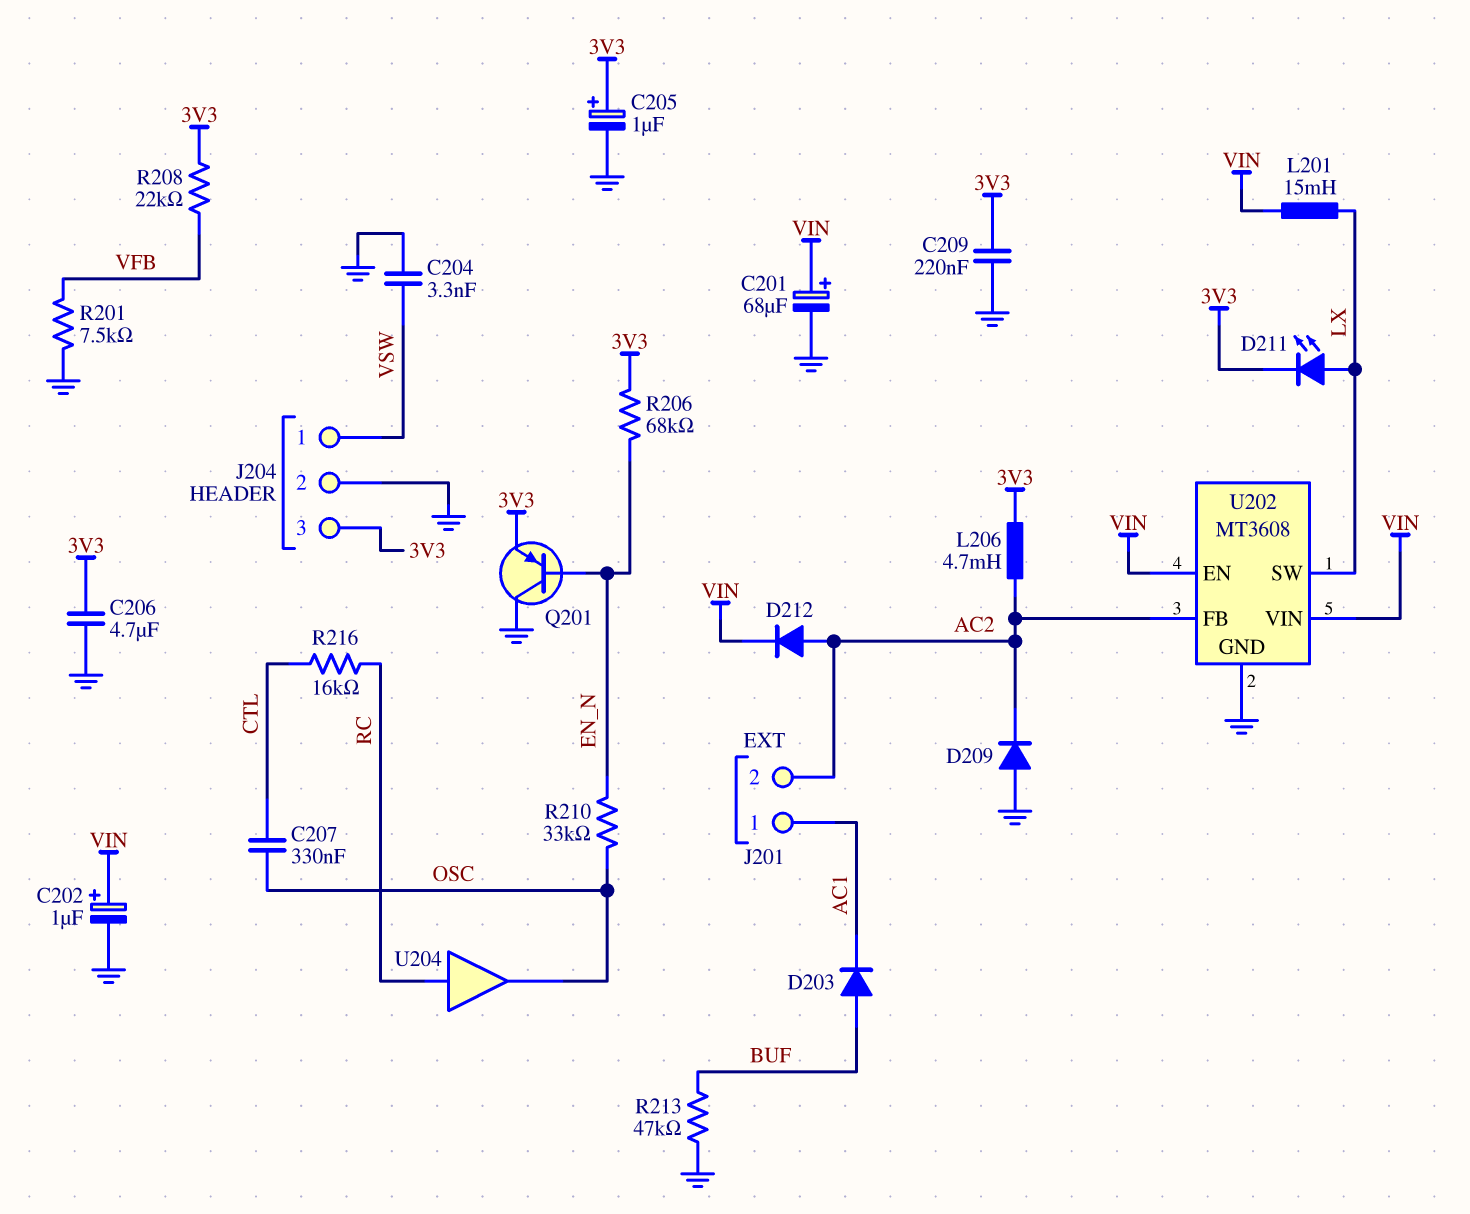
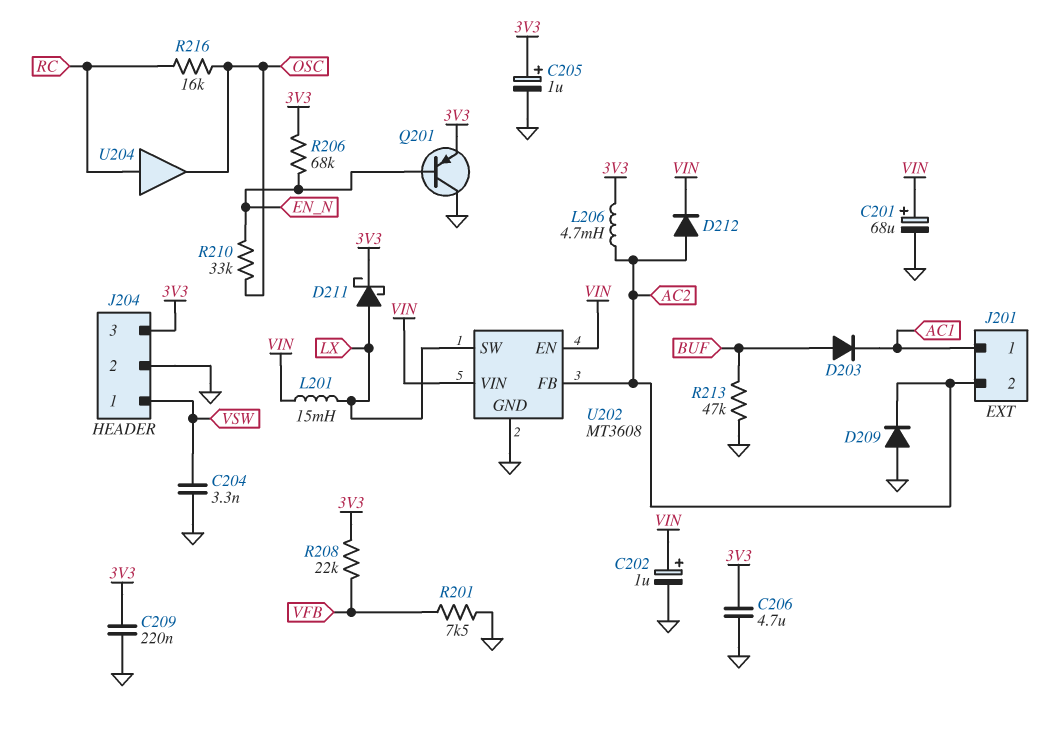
C207: 330nF (CTL, OSC) -> none
D211: LED (A LX, K 3V3) -> schottky (A LX, K 3V3)
R216: 16k (CTL, RC) -> 16k (OSC, RC)

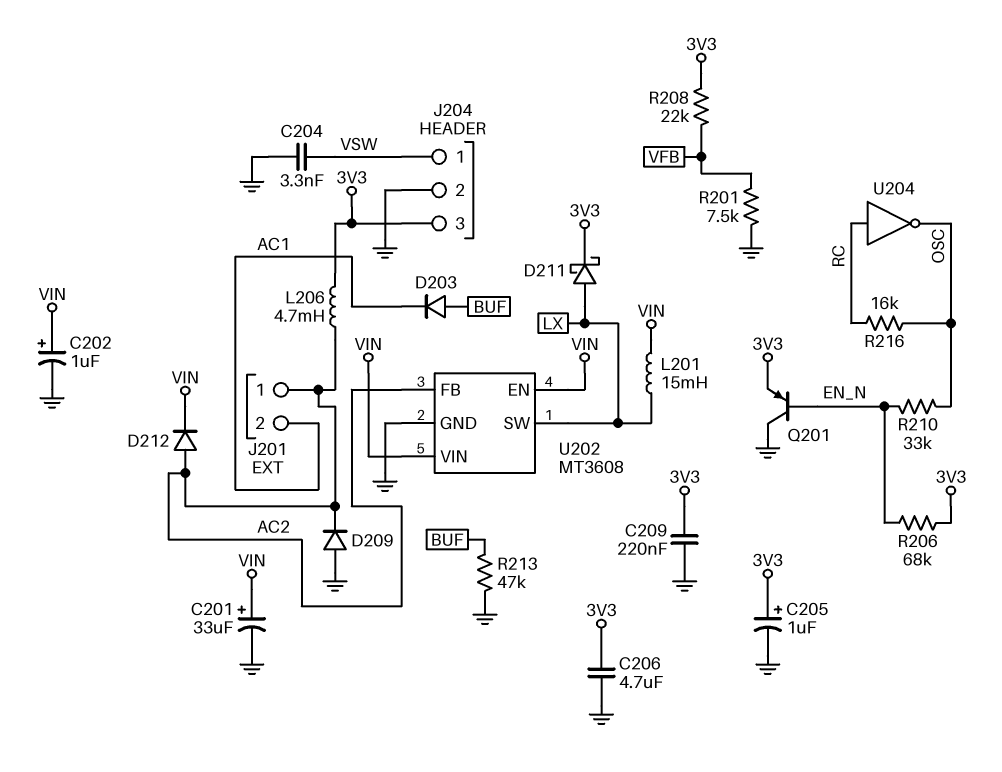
C201: 68uF (plus VIN, minus GND) -> 33uF (plus VIN, minus GND)
J201 pin 1: AC1 -> AC2
J201 pin 2: AC2 -> AC1
U204: buffer (in RC, out OSC) -> NOT (in RC, out OSC)

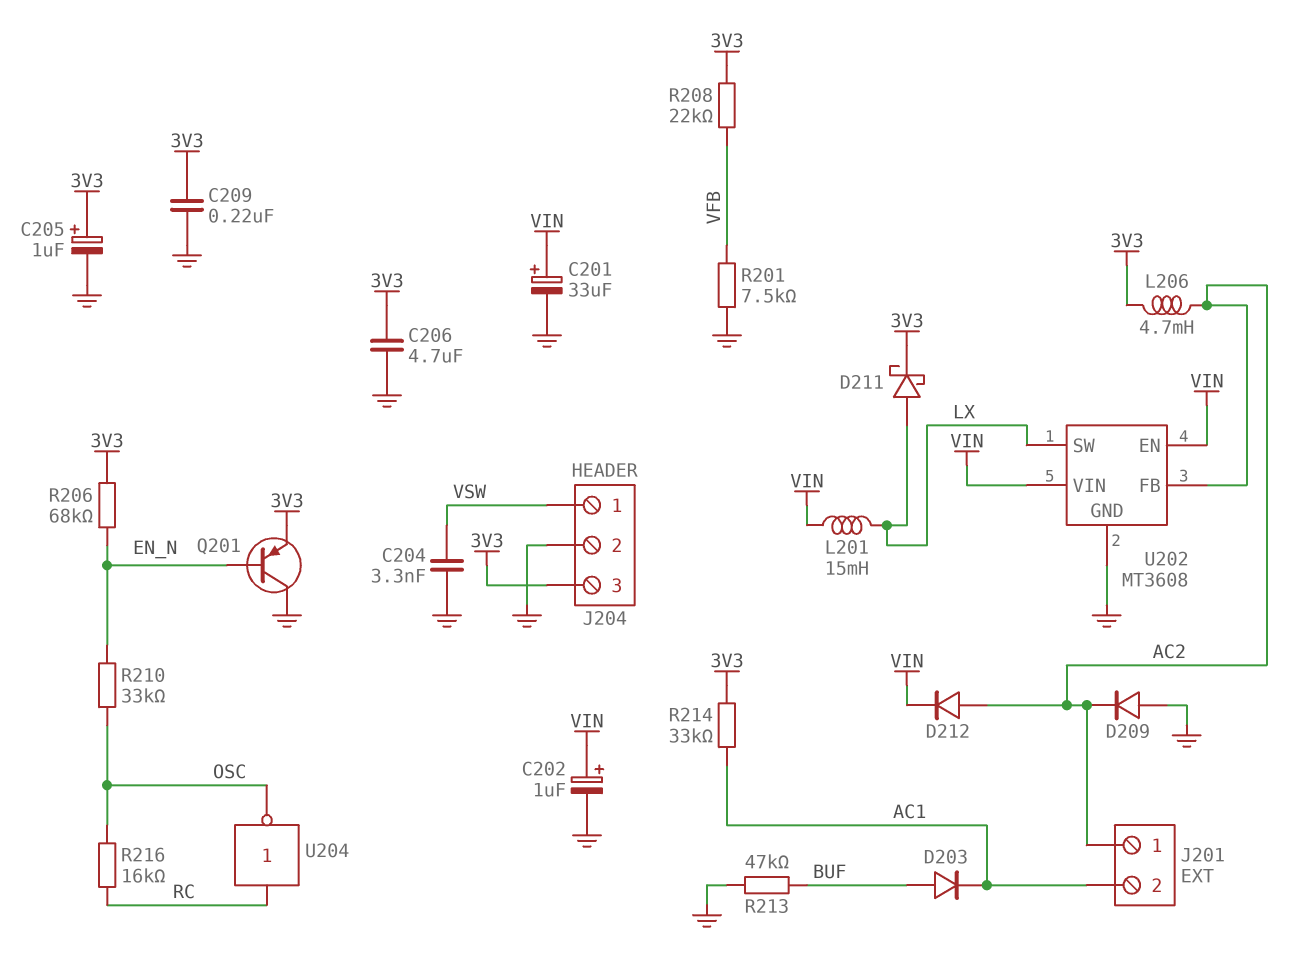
R214: none -> 33k (3V3, AC1)

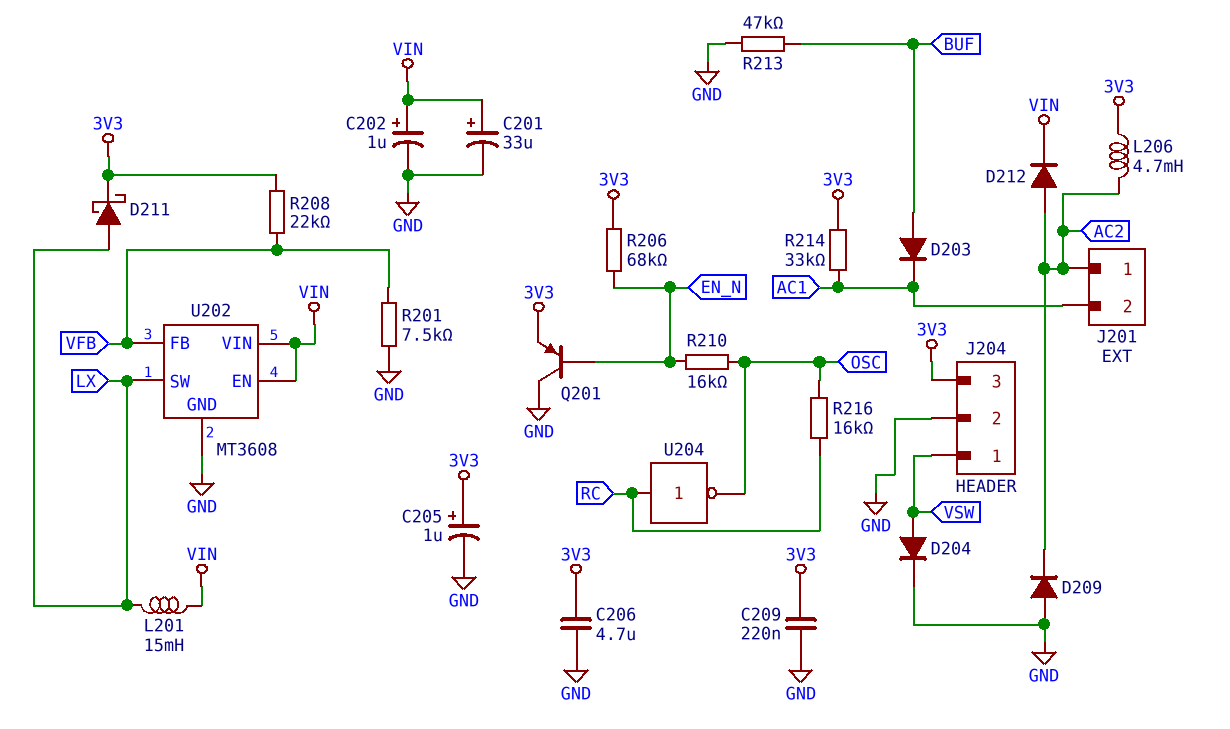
C204: 3.3nF (GND, VSW) -> none
D204: none -> diode (A VSW, K GND)
R210: 33k (EN_N, OSC) -> 16k (EN_N, OSC)
U202 pin FB: AC2 -> VFB

